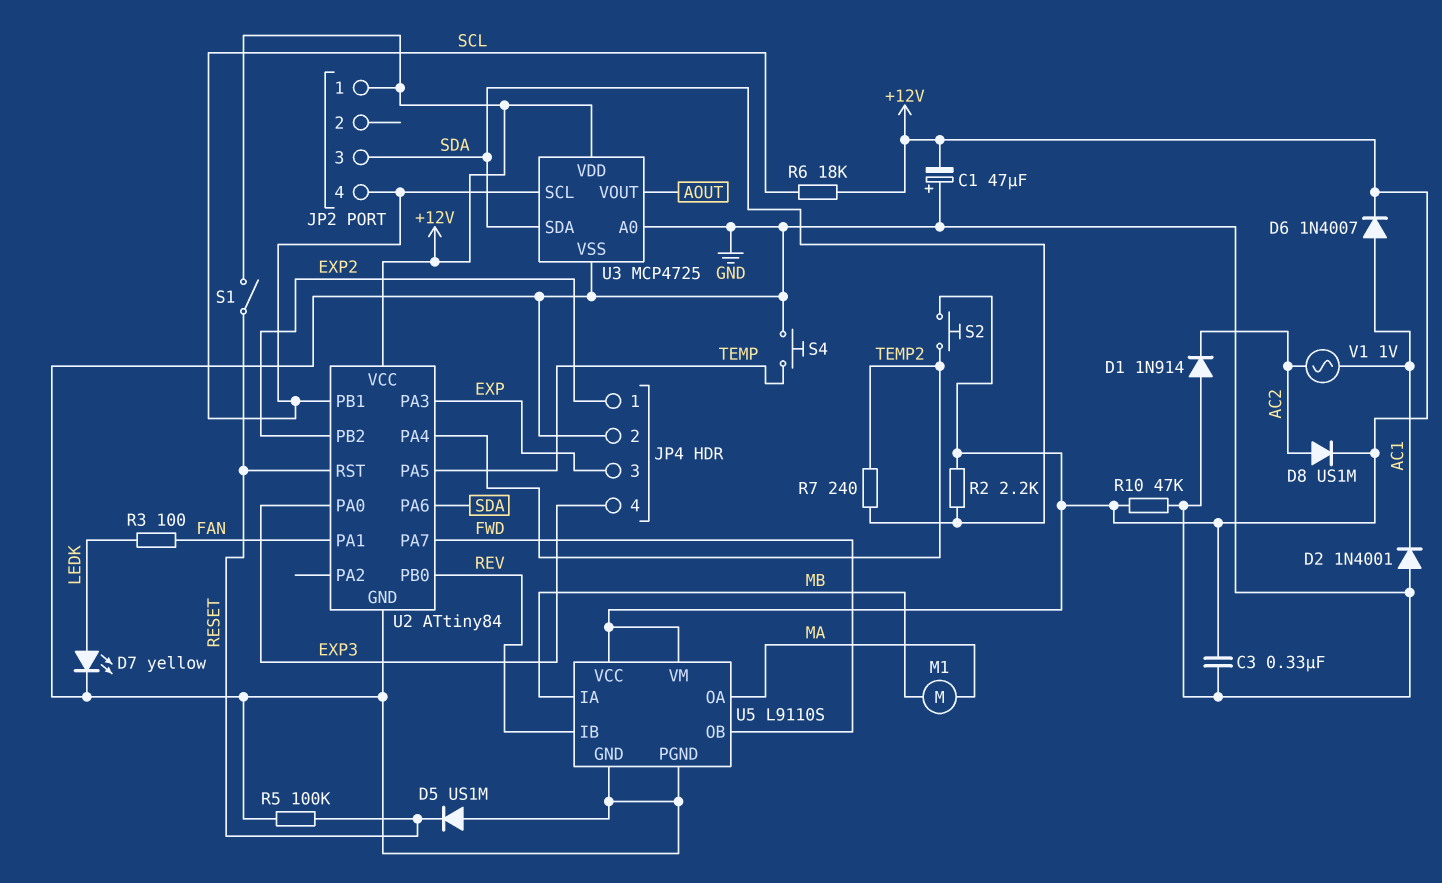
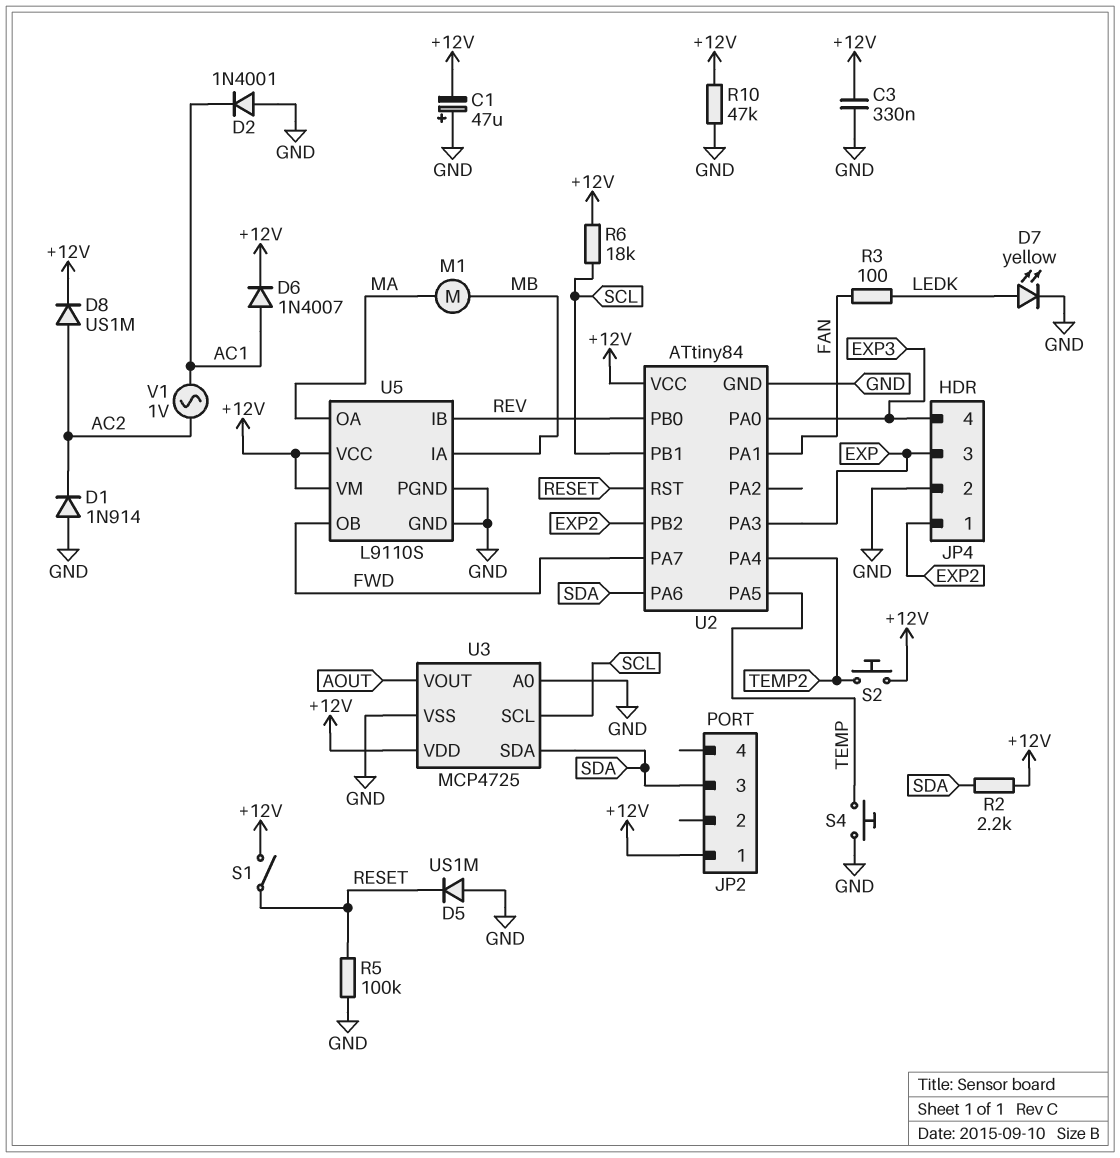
JP2 pin 4: SCL -> none
R7: 240 (SDA, TEMP2) -> none

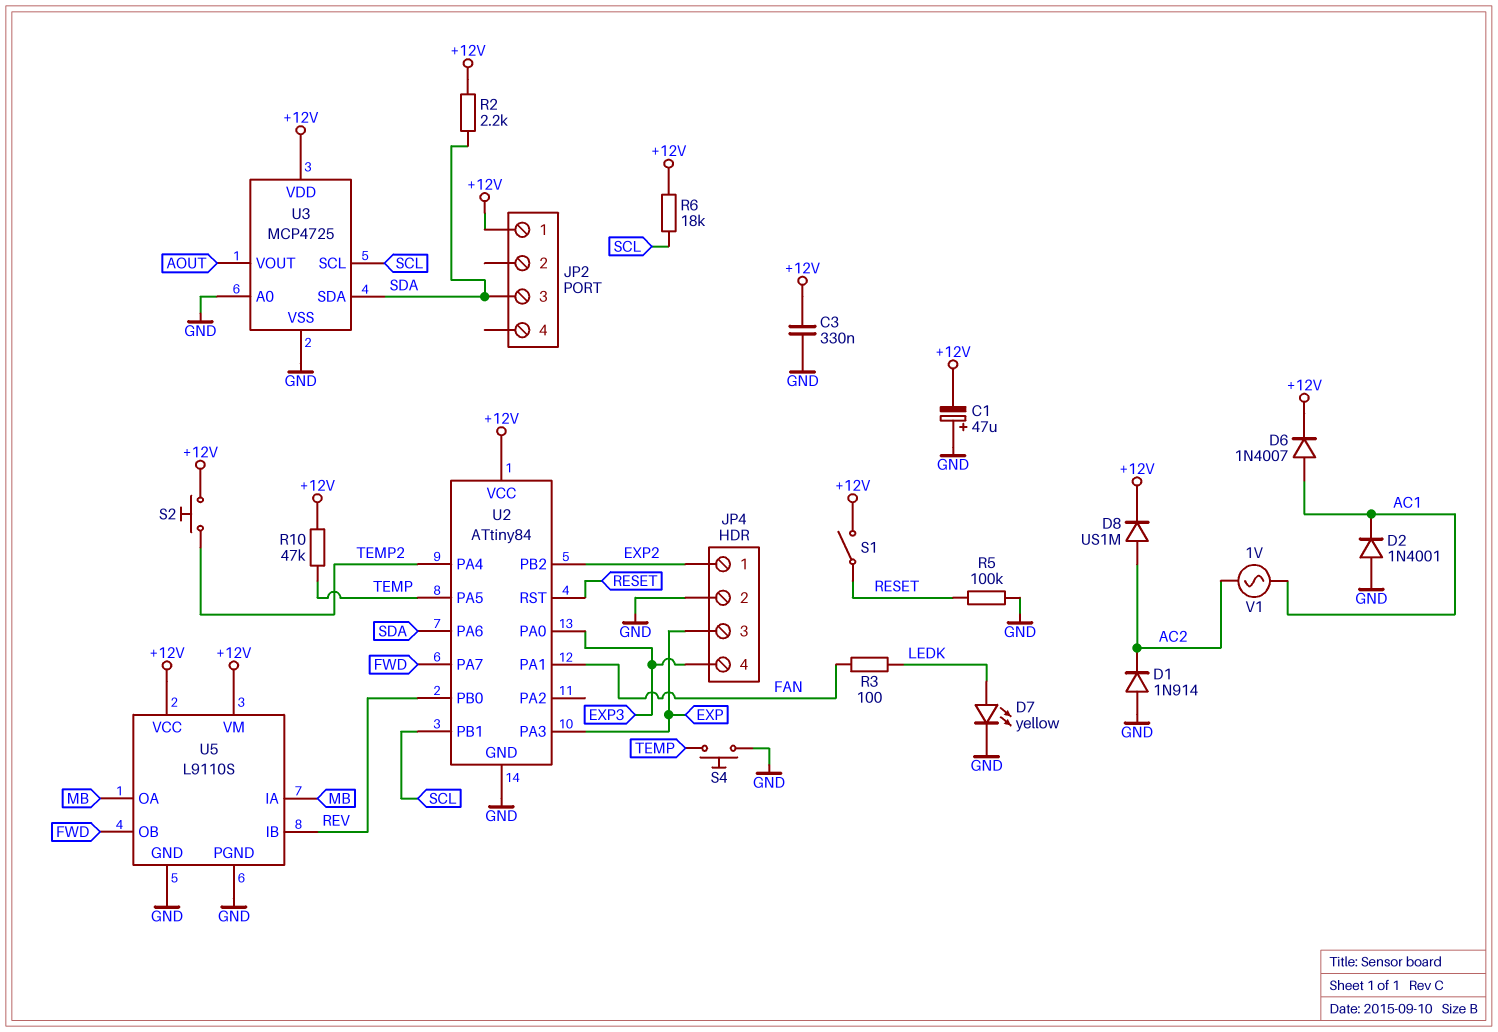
D5: diode US1M (A GND, K RESET) -> none
M1: motor (MA, MB) -> none
R10: 47k (+12V, GND) -> 47k (+12V, TEMP)
U5 pin OA: MA -> MB

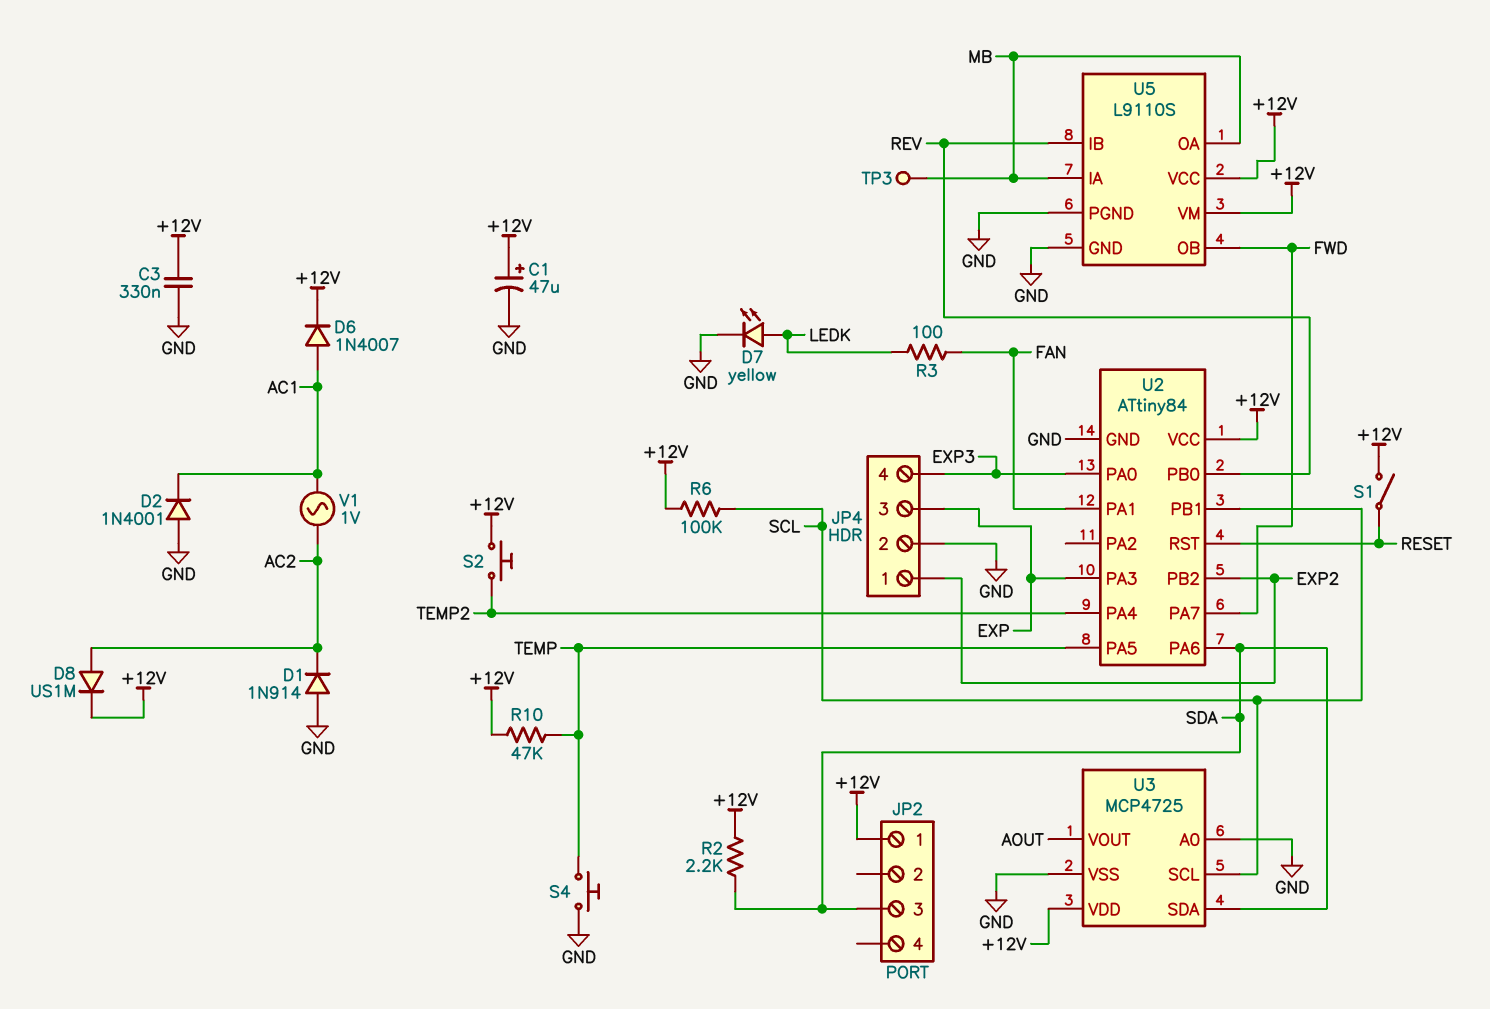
C1: 47uF (plus GND, minus +12V) -> 47uF (plus +12V, minus GND)
R5: 100k (GND, RESET) -> none
R6: 18k (+12V, SCL) -> 100k (+12V, SCL)
TP3: none -> test point (MB)

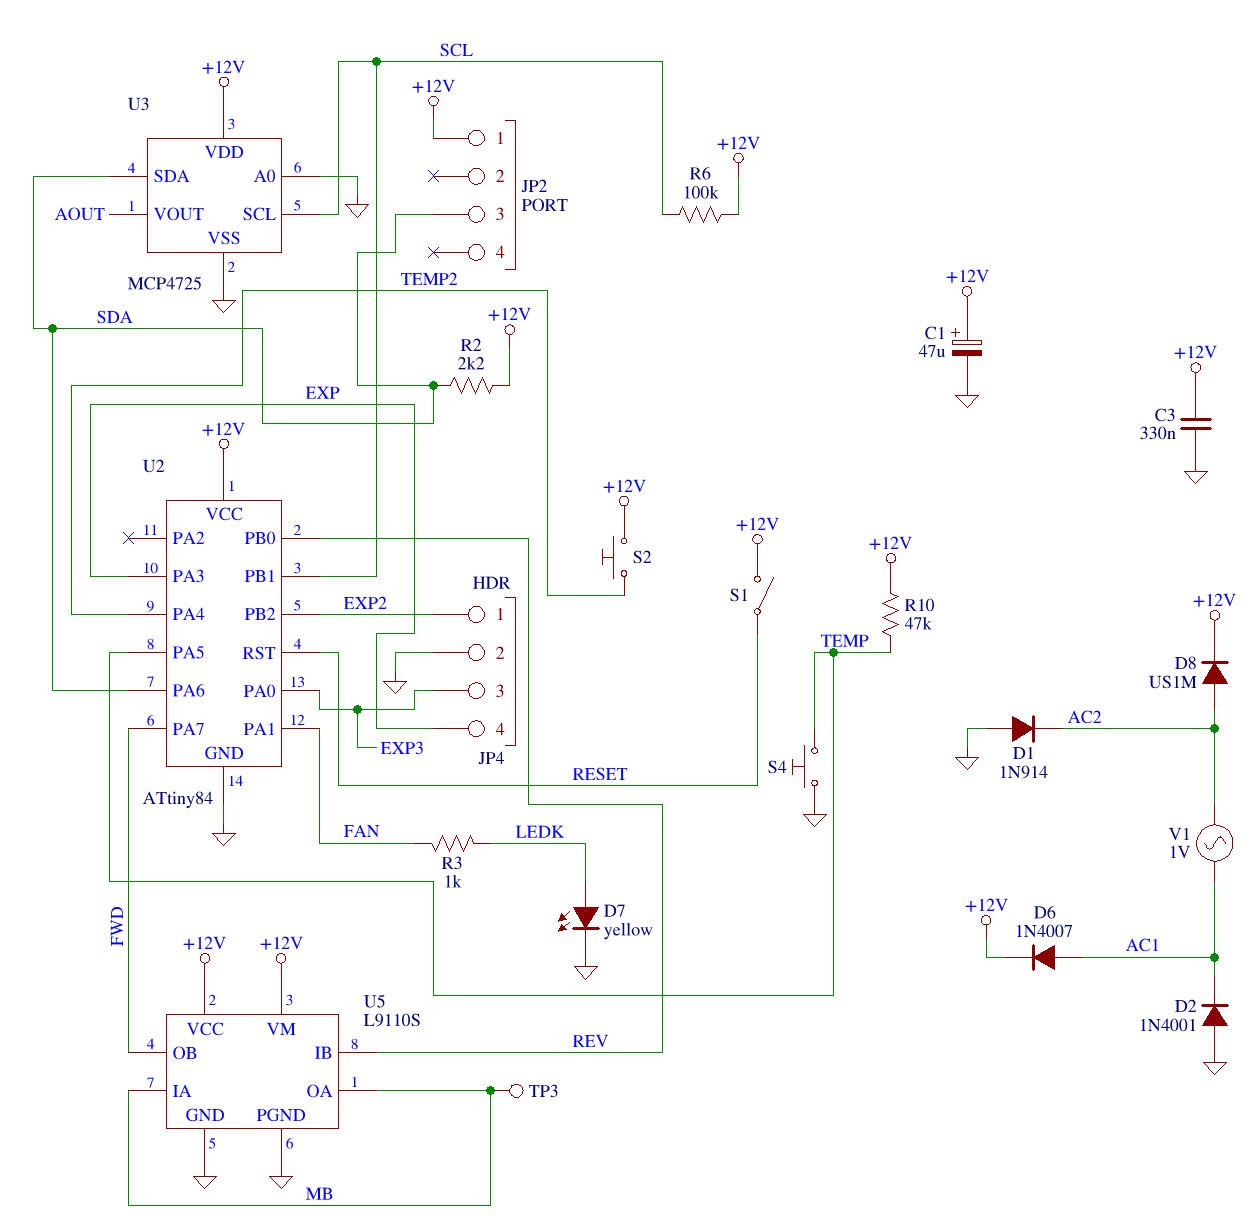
JP4 pin 3: EXP -> EXP3
JP4 pin 4: EXP3 -> EXP
R3: 100 (FAN, LEDK) -> 1k (FAN, LEDK)

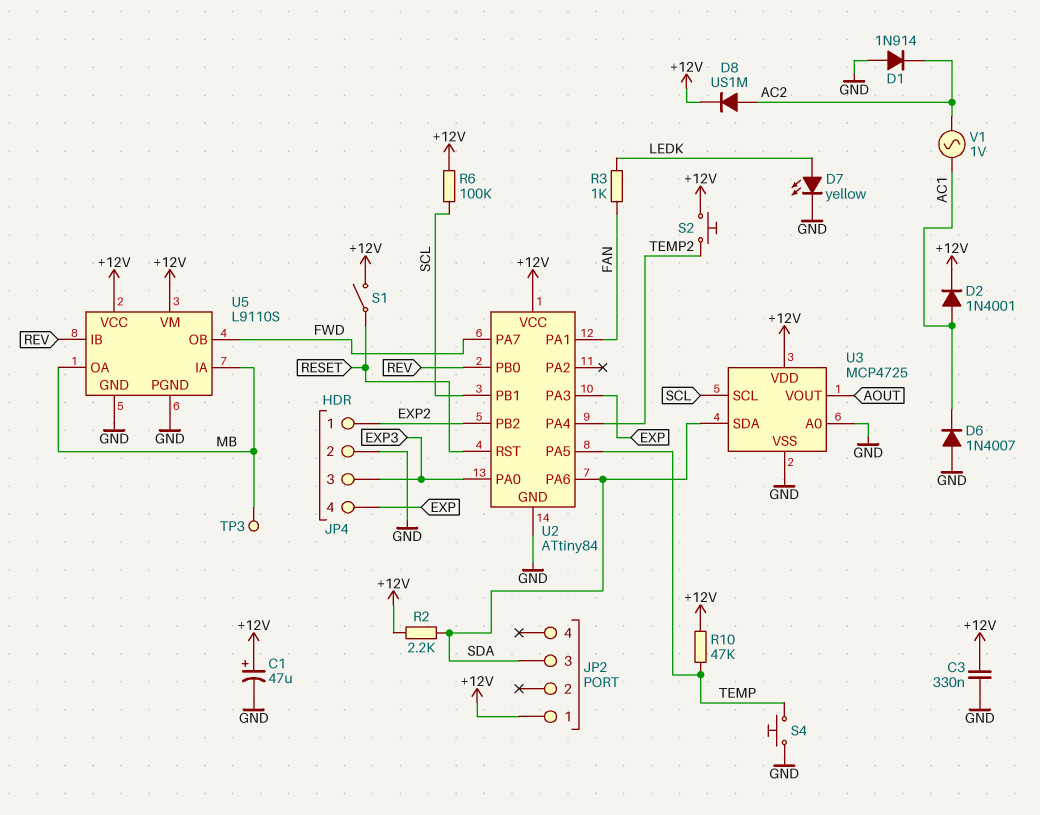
D2: diode 1N4001 (A GND, K AC1) -> diode 1N4001 (A AC1, K +12V)
D6: diode 1N4007 (A AC1, K +12V) -> diode 1N4007 (A GND, K AC1)

